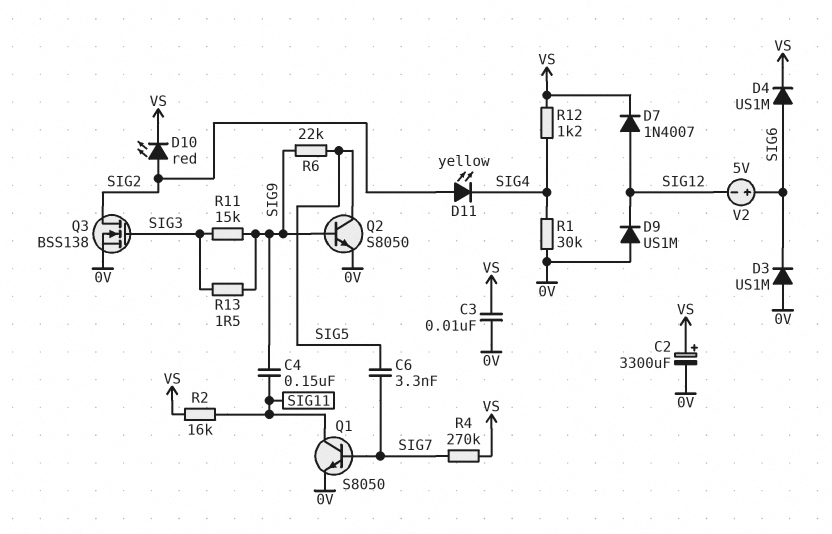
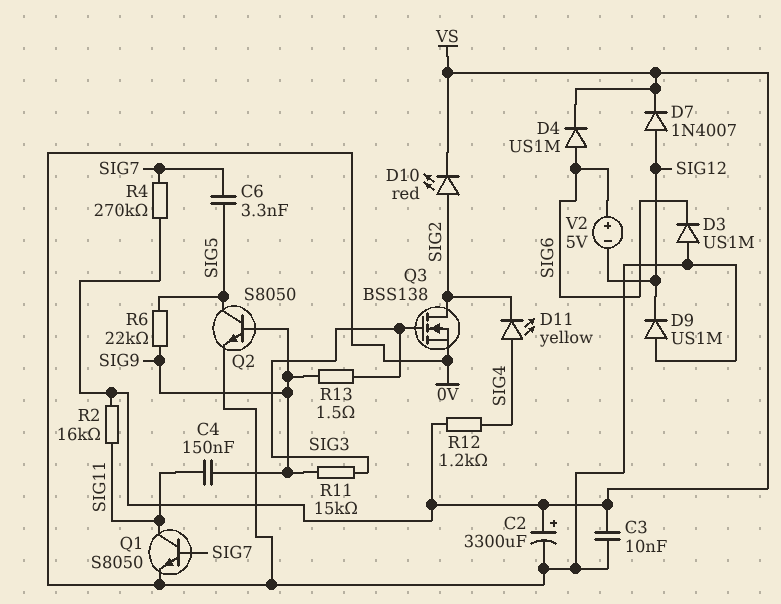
D11: LED yellow (A SIG2, K SIG4) -> LED yellow (A SIG4, K SIG2)
R1: 30k (0V, SIG4) -> none

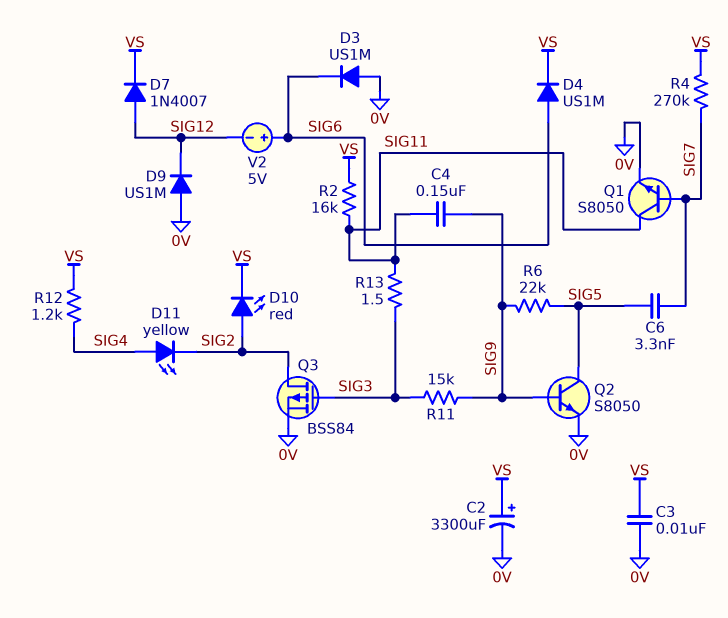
Q3: NMOS BSS138 (G SIG3, D SIG2, S 0V) -> PMOS BSS84 (G SIG3, D SIG2, S 0V)
R13: 1.5 (SIG3, SIG9) -> 1.5 (SIG3, SIG11)

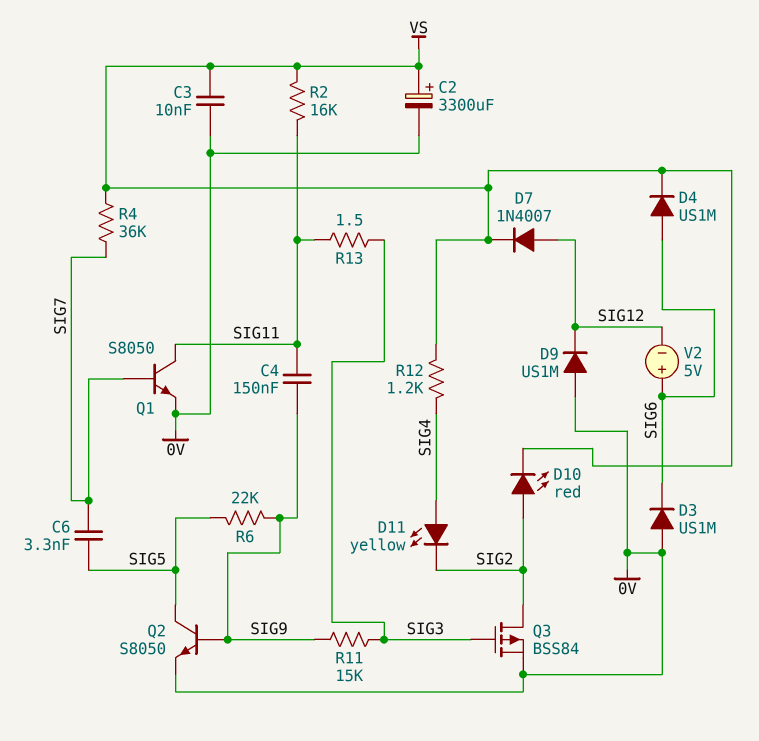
R4: 270k (SIG7, VS) -> 36k (SIG7, VS)

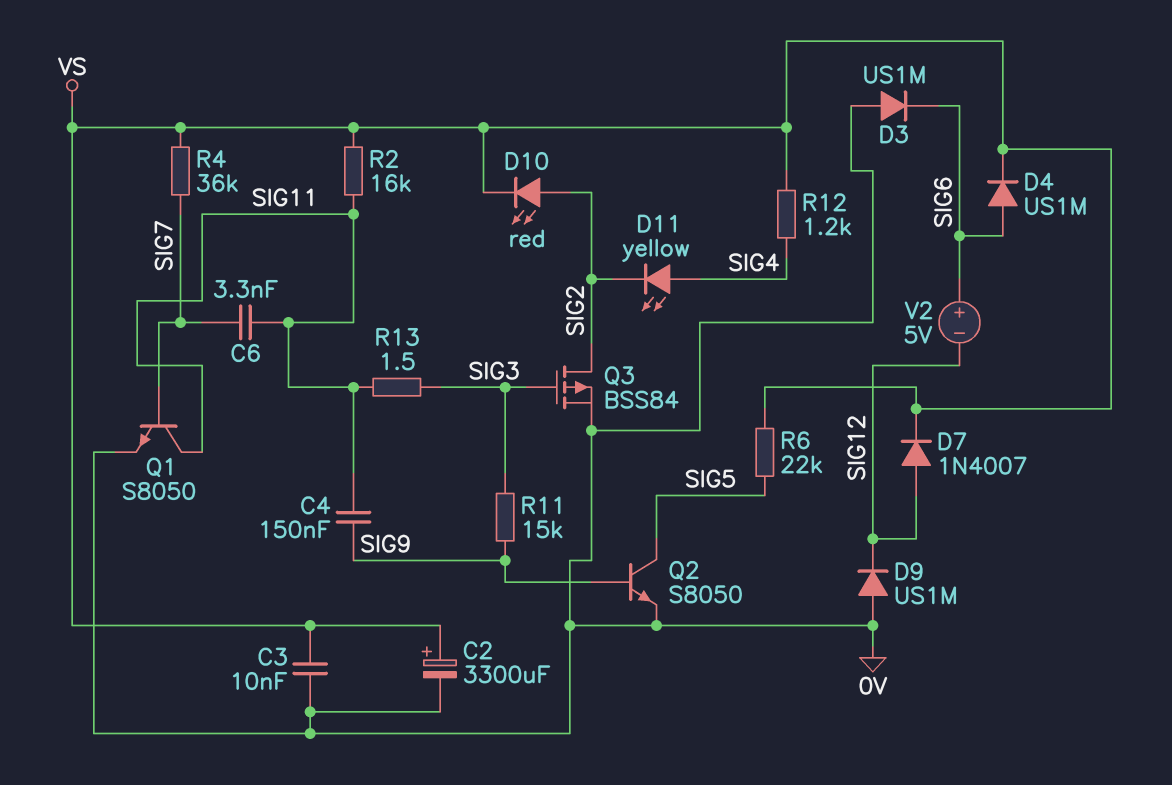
C6: 3.3nF (SIG5, SIG7) -> 3.3nF (SIG7, SIG11)
R6: 22k (SIG5, SIG9) -> 22k (SIG5, VS)

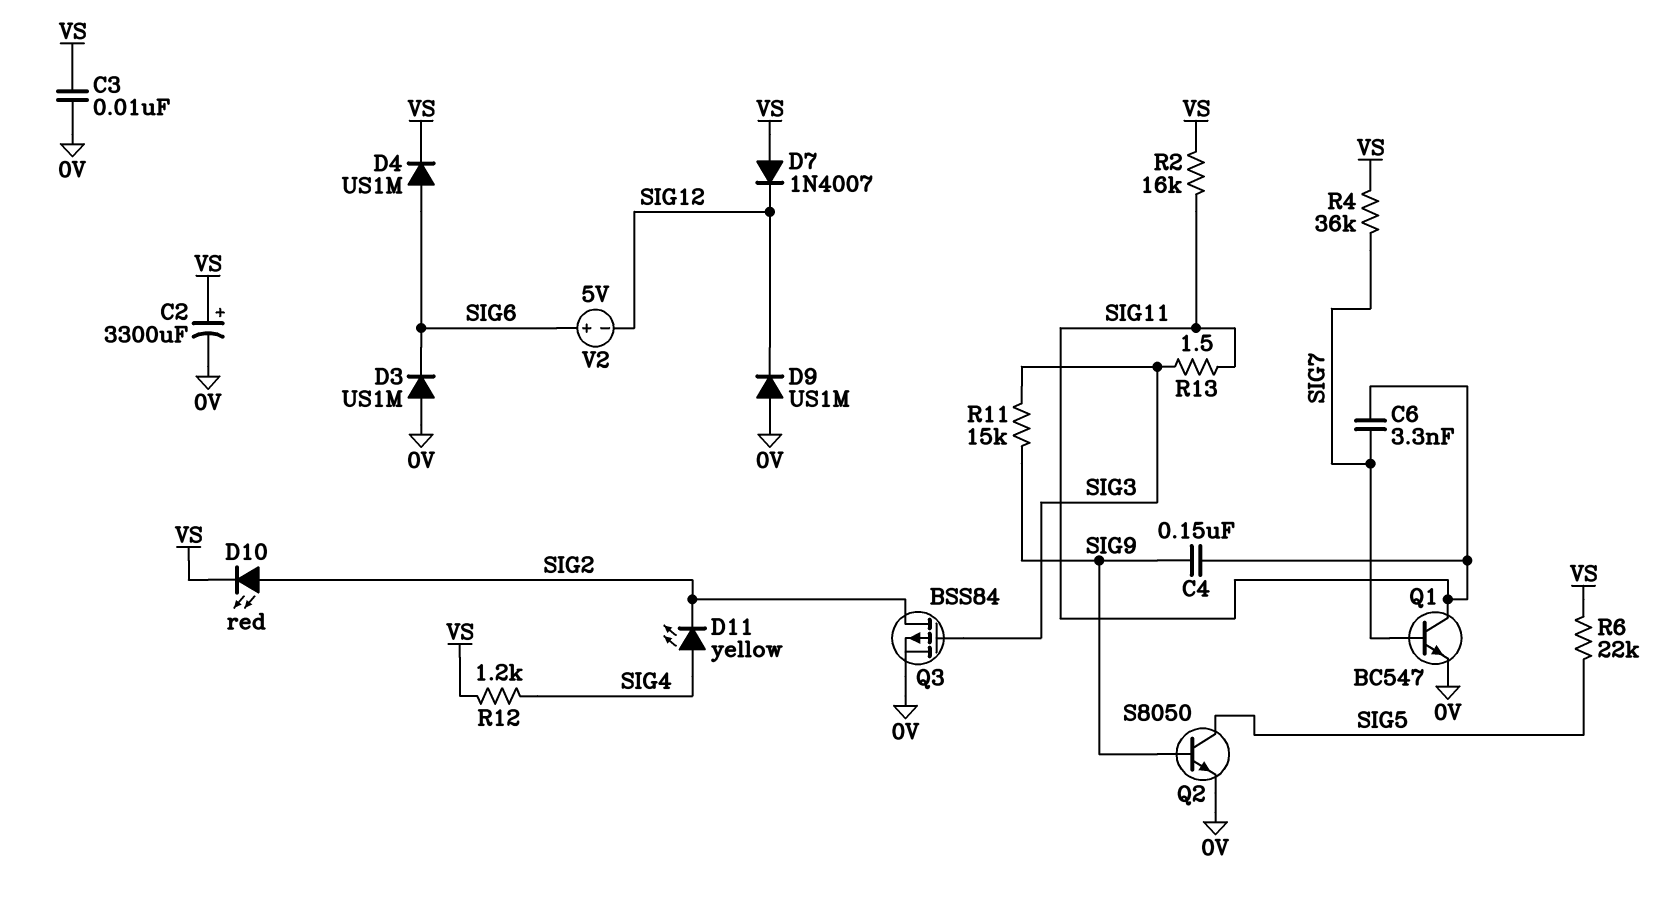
D7: diode 1N4007 (A SIG12, K VS) -> diode 1N4007 (A VS, K SIG12)
Q1: NPN S8050 (B SIG7, C SIG11, E 0V) -> NPN BC547 (B SIG7, C SIG11, E 0V)

